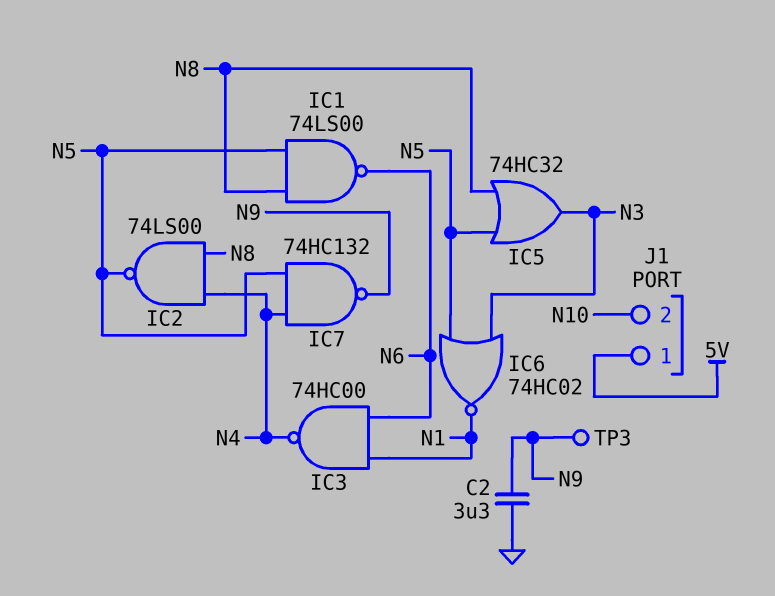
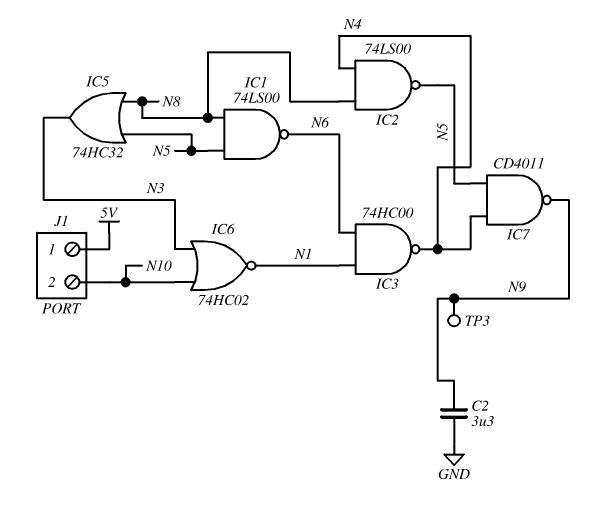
IC6: NOR 74HC02 (in N3, in N5, out N1) -> NOR 74HC02 (in N3, in N10, out N1)
IC7: NAND 74HC132 (in N4, in N5, out N9) -> NAND CD4011 (in N4, in N5, out N9)

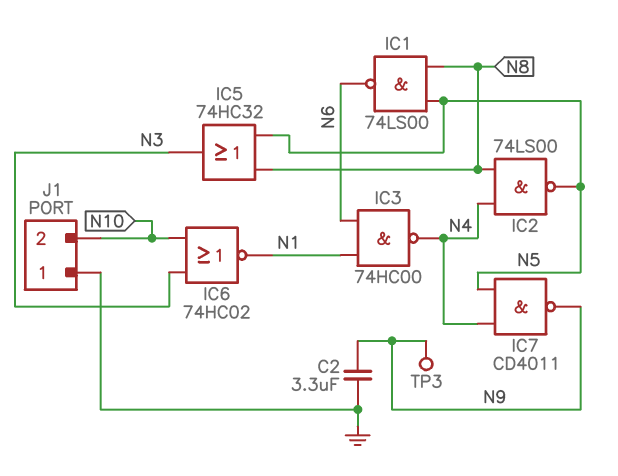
J1 pin 1: 5V -> GND

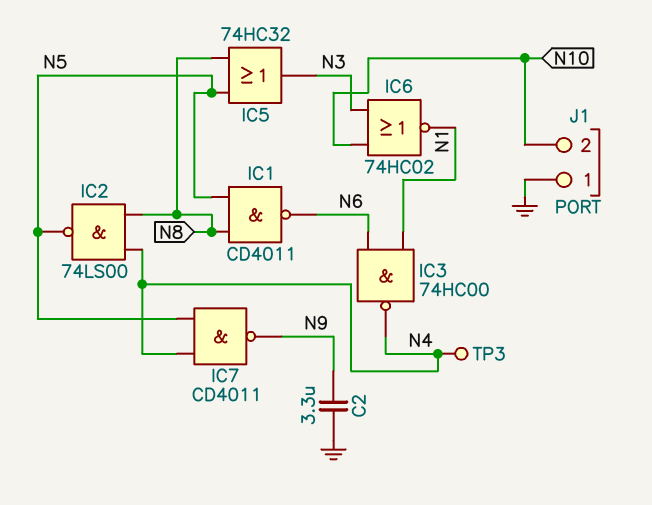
IC1: NAND 74LS00 (in N5, in N8, out N6) -> NAND CD4011 (in N5, in N8, out N6)
TP3: test point (N9) -> test point (N4)

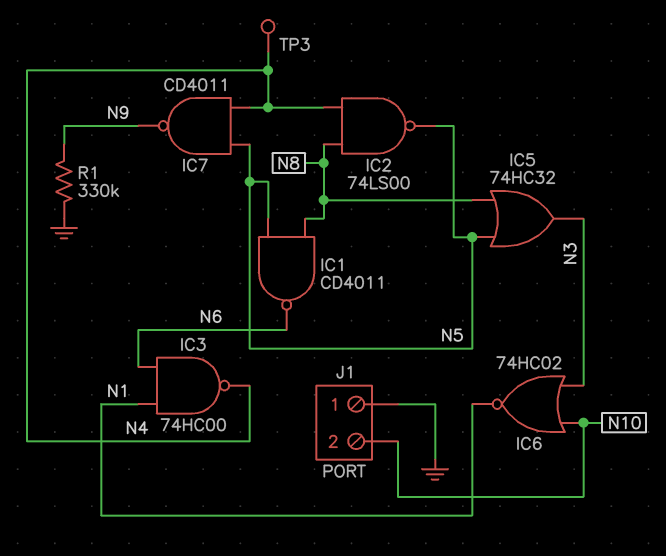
C2: 3.3uF (GND, N9) -> none
R1: none -> 330k (GND, N9)

